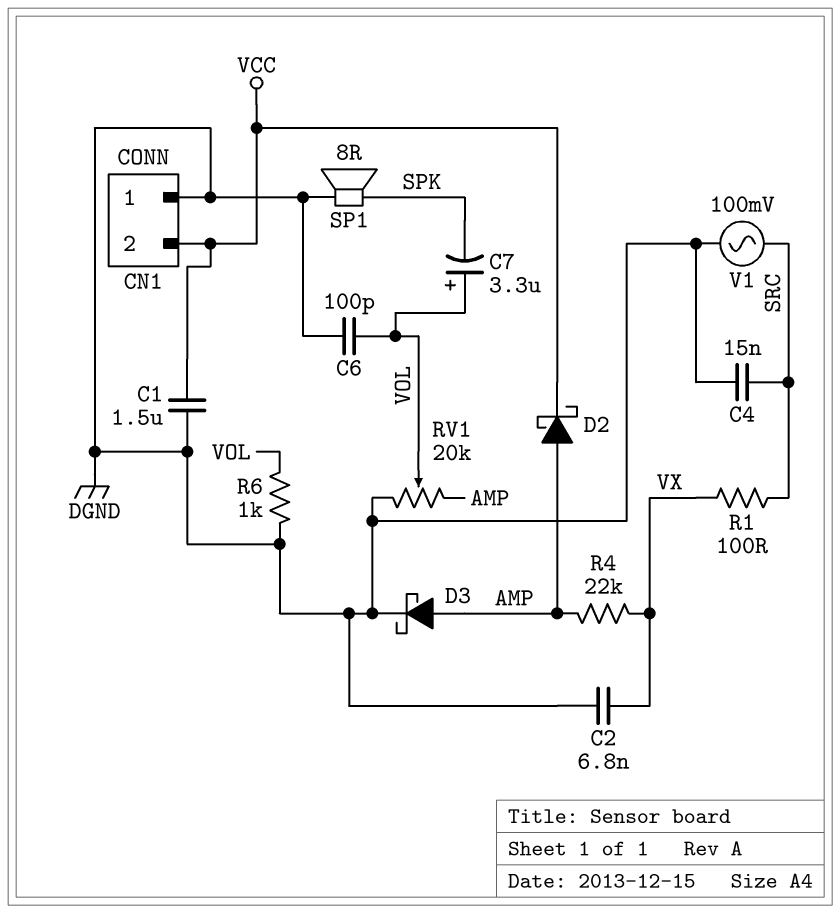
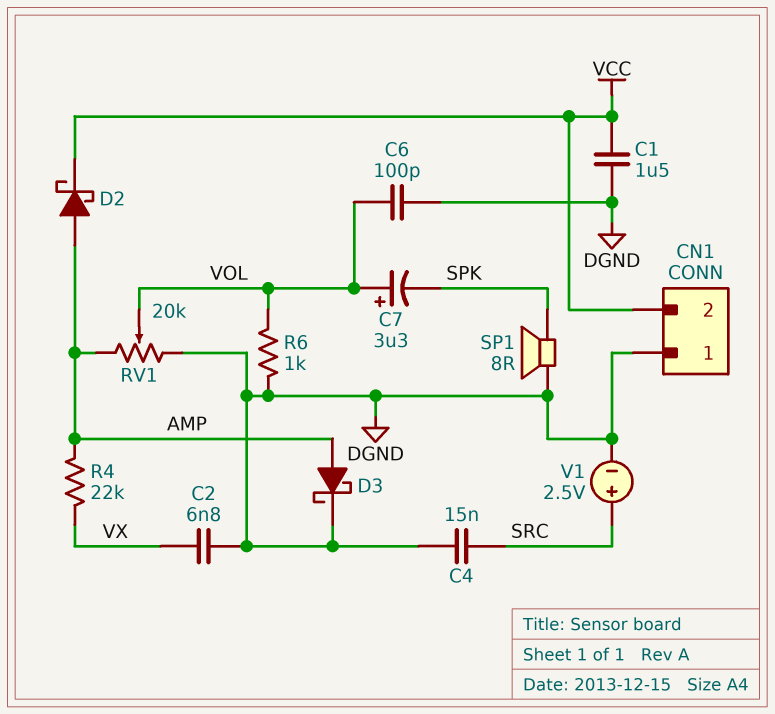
R1: 100 (SRC, VX) -> none
V1: AC 100mV (DGND, SRC) -> 2.5V (plus SRC, minus DGND)

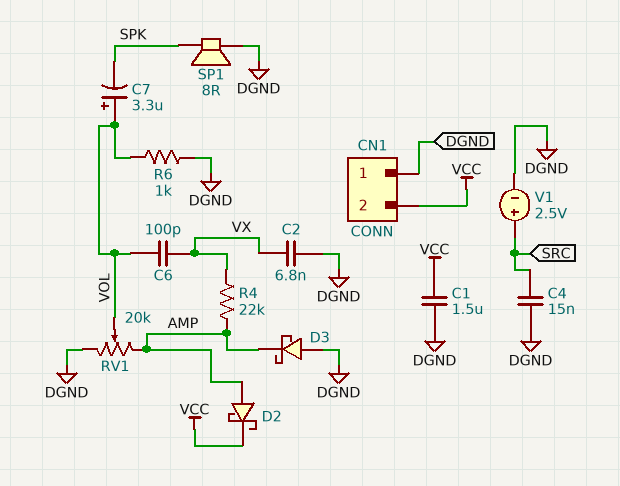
C6: 100pF (DGND, VOL) -> 100pF (VOL, VX)
D3: schottky (A AMP, K DGND) -> schottky (A DGND, K AMP)

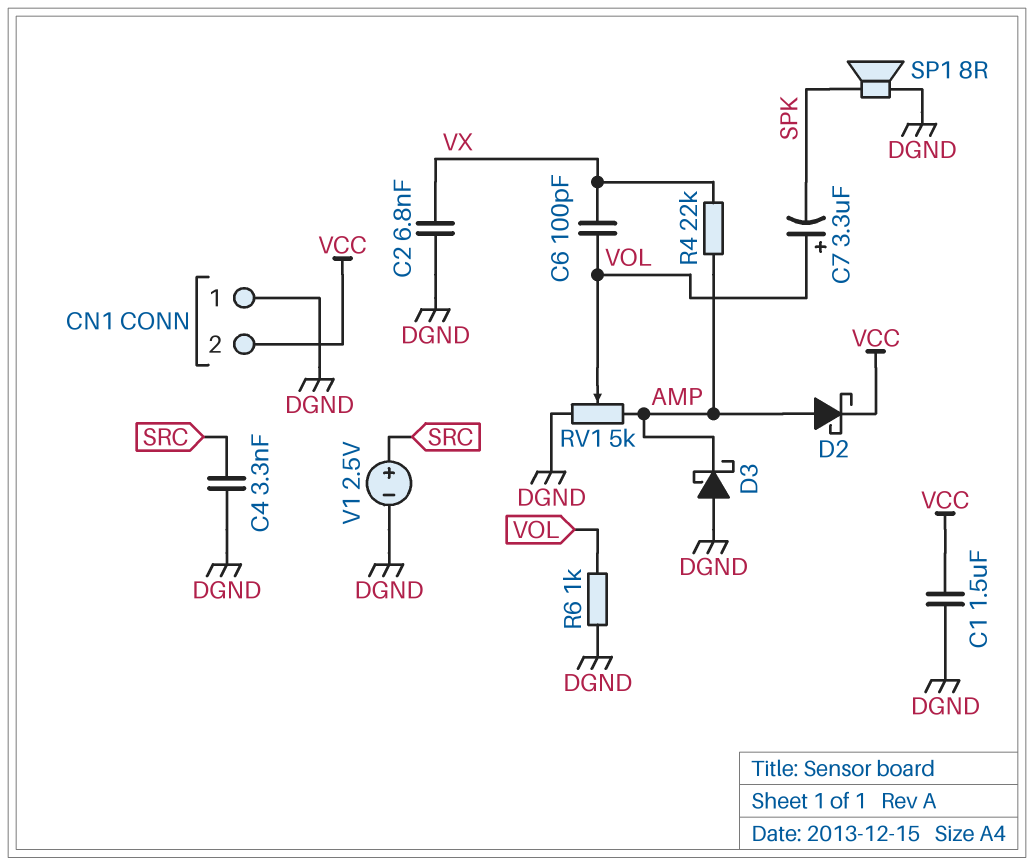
C4: 15nF (DGND, SRC) -> 3.3nF (DGND, SRC)
RV1: 20k (AMP, DGND, wiper VOL) -> 5k (AMP, DGND, wiper VOL)

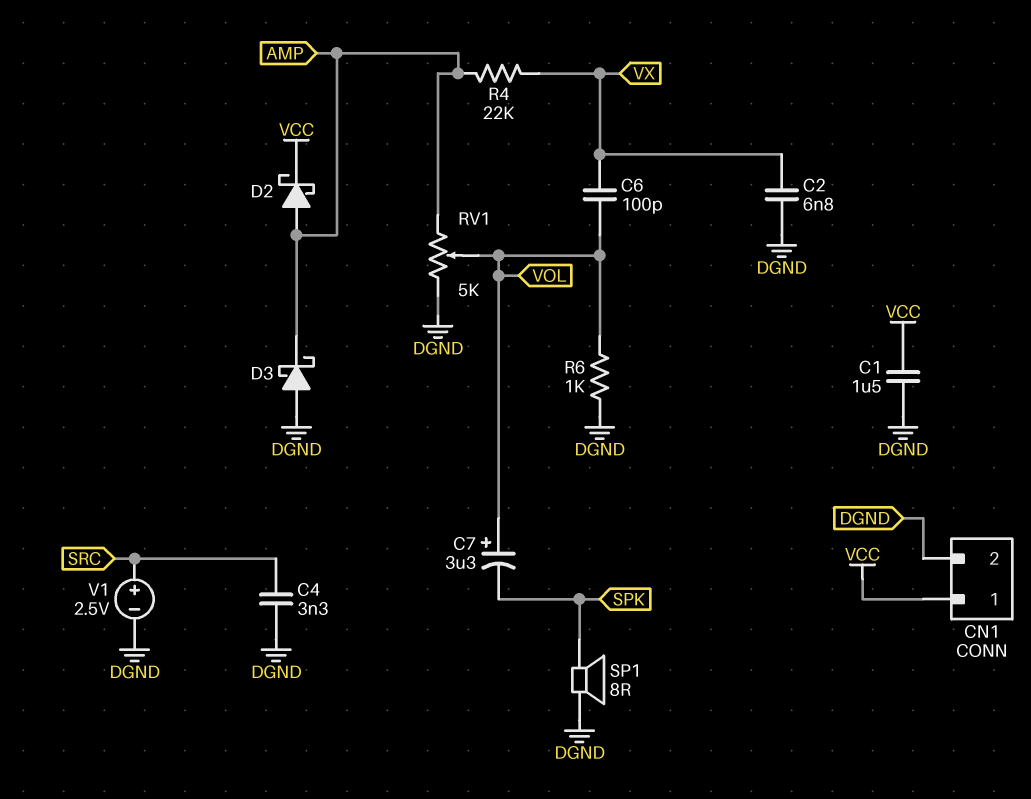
CN1 pin 1: DGND -> VCC
CN1 pin 2: VCC -> DGND

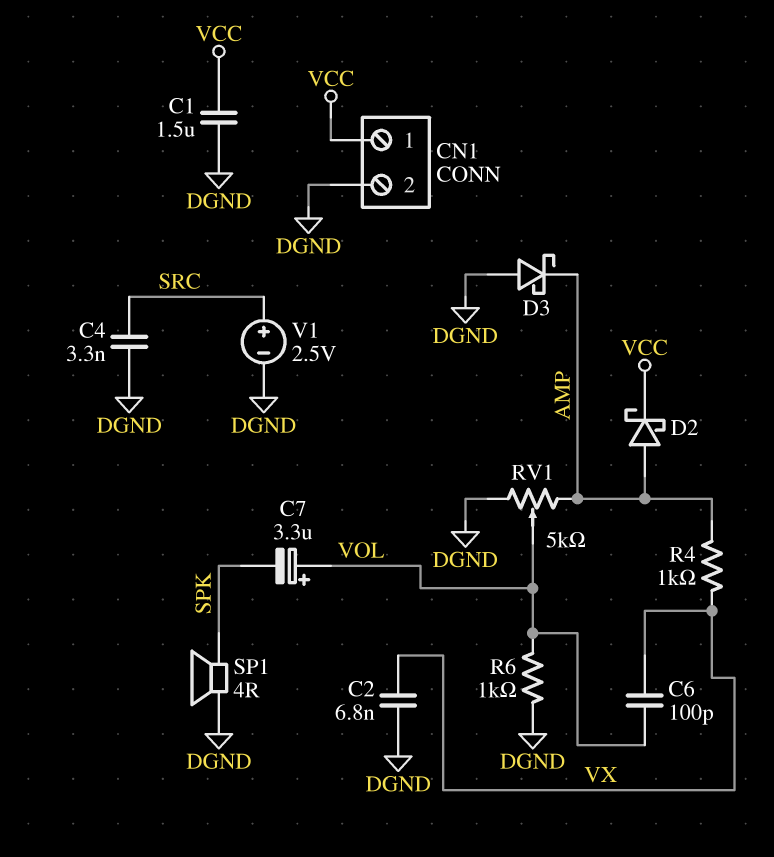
R4: 22k (AMP, VX) -> 1k (AMP, VX)
SP1: speaker 8R (DGND, SPK) -> speaker 4R (DGND, SPK)

